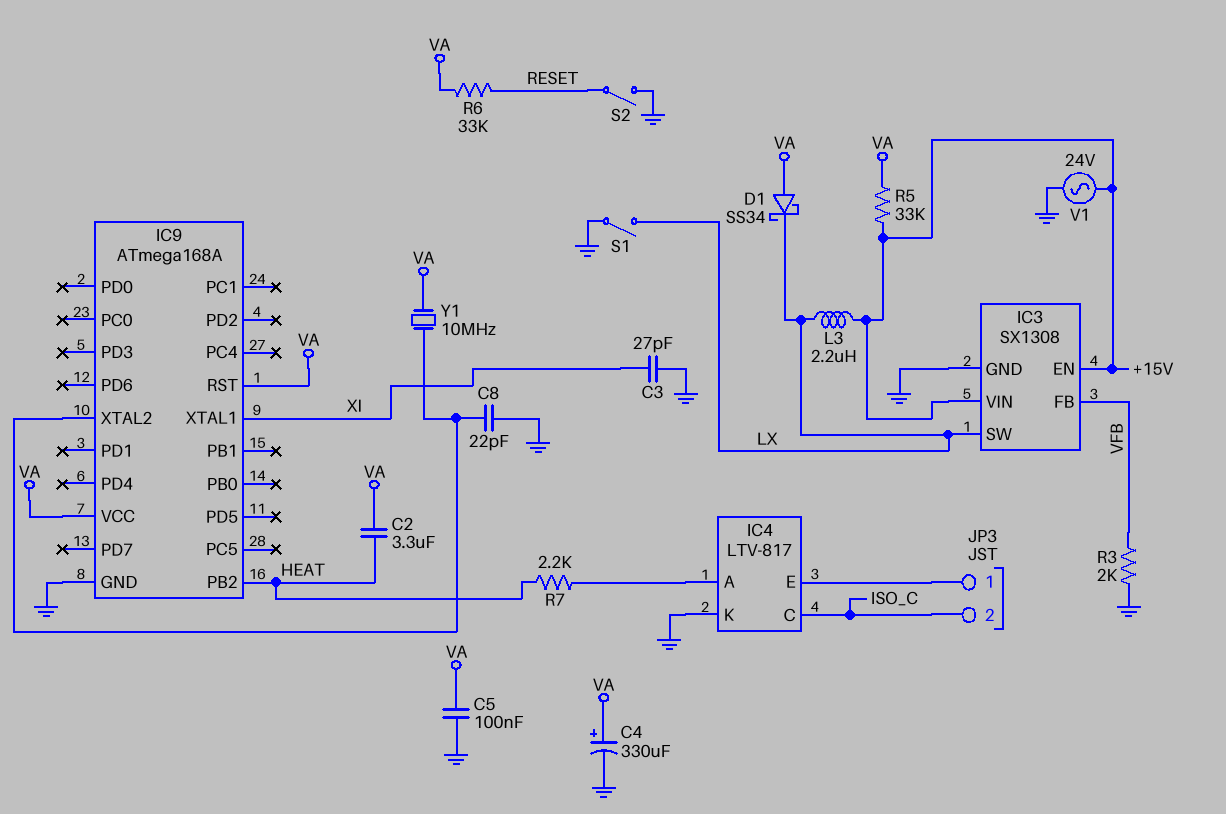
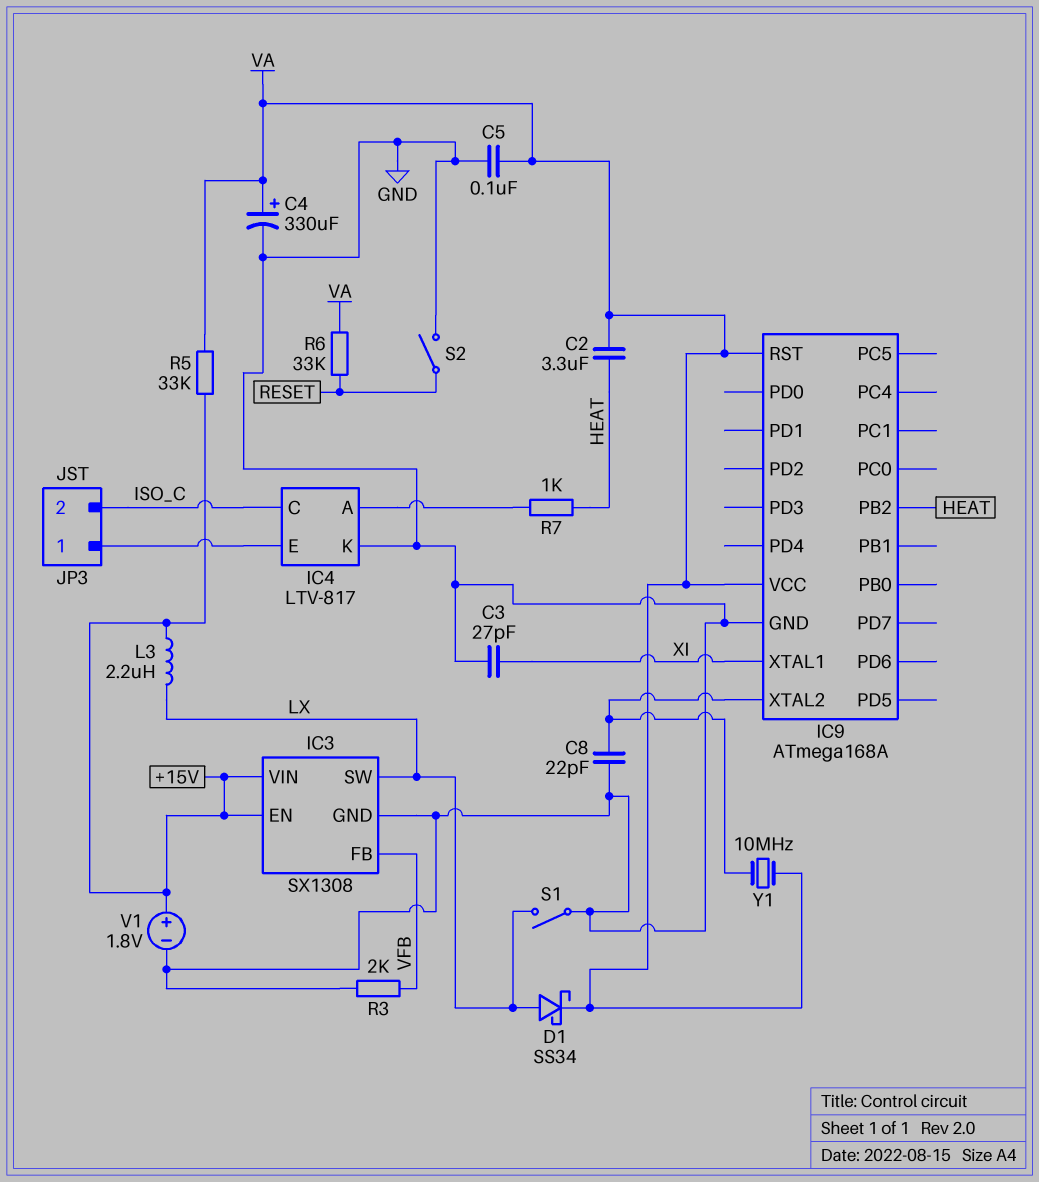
D1: schottky SS34 (A VA, K LX) -> schottky SS34 (A LX, K VA)
R7: 2.2k (HEAT, IC4/A) -> 1k (HEAT, IC4/A)
V1: AC 24V (+15V, GND) -> 1.8V (plus +15V, minus GND)

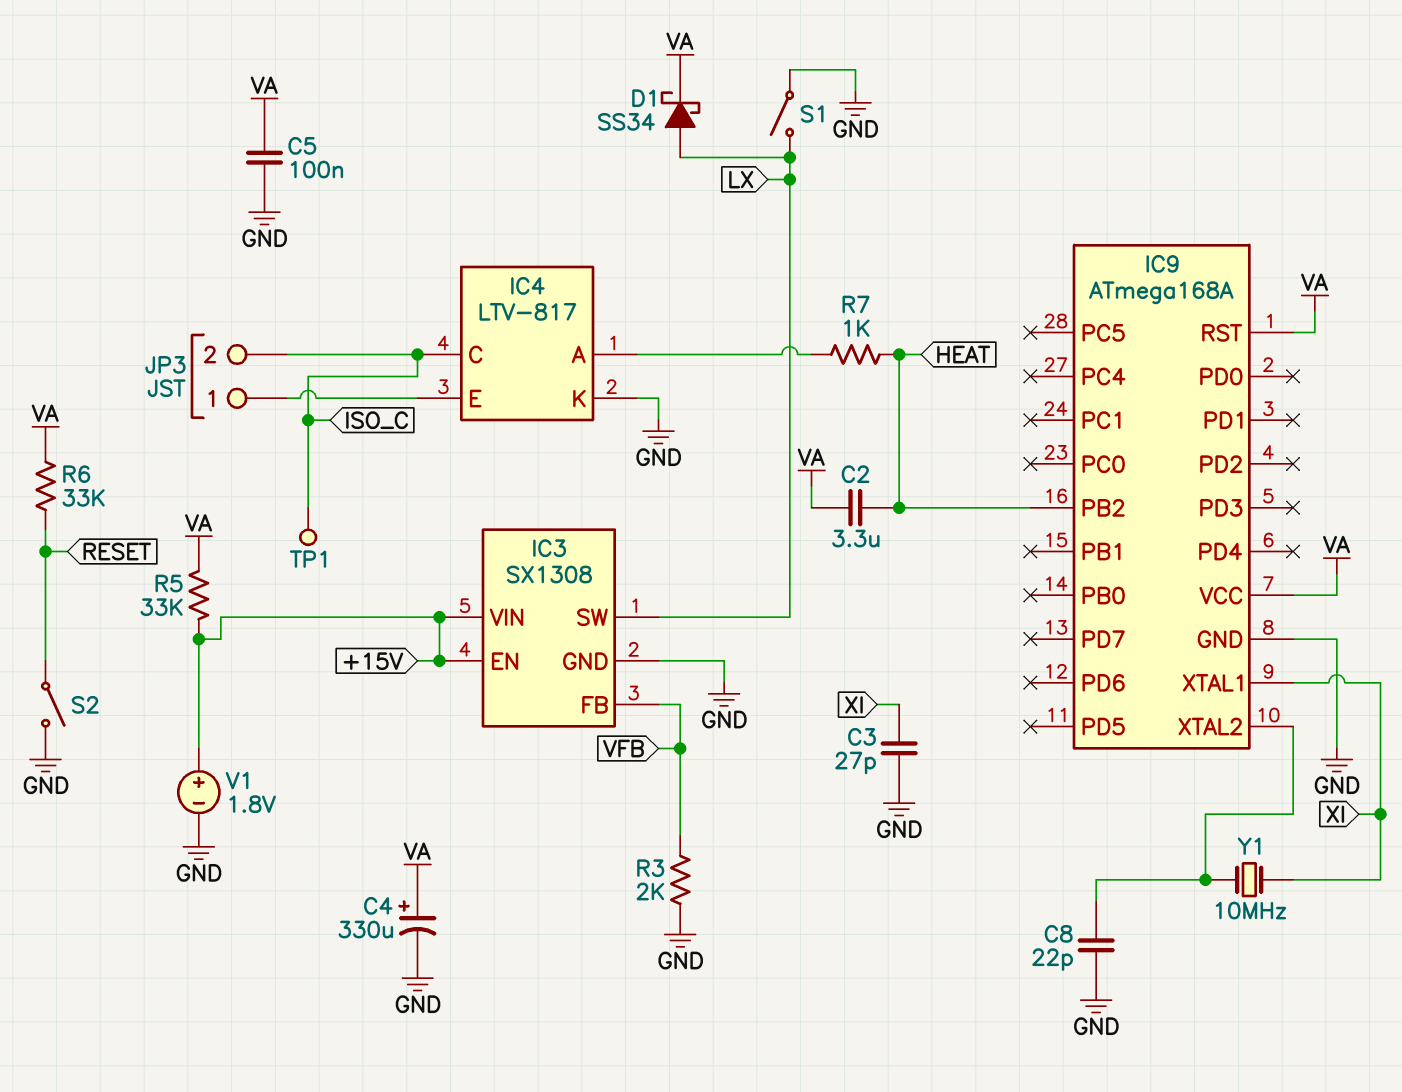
L3: 2.2uH (+15V, LX) -> none
TP1: none -> test point (ISO_C)
Y1: 10MHz (IC9/XTAL2, VA) -> 10MHz (IC9/XTAL2, XI)

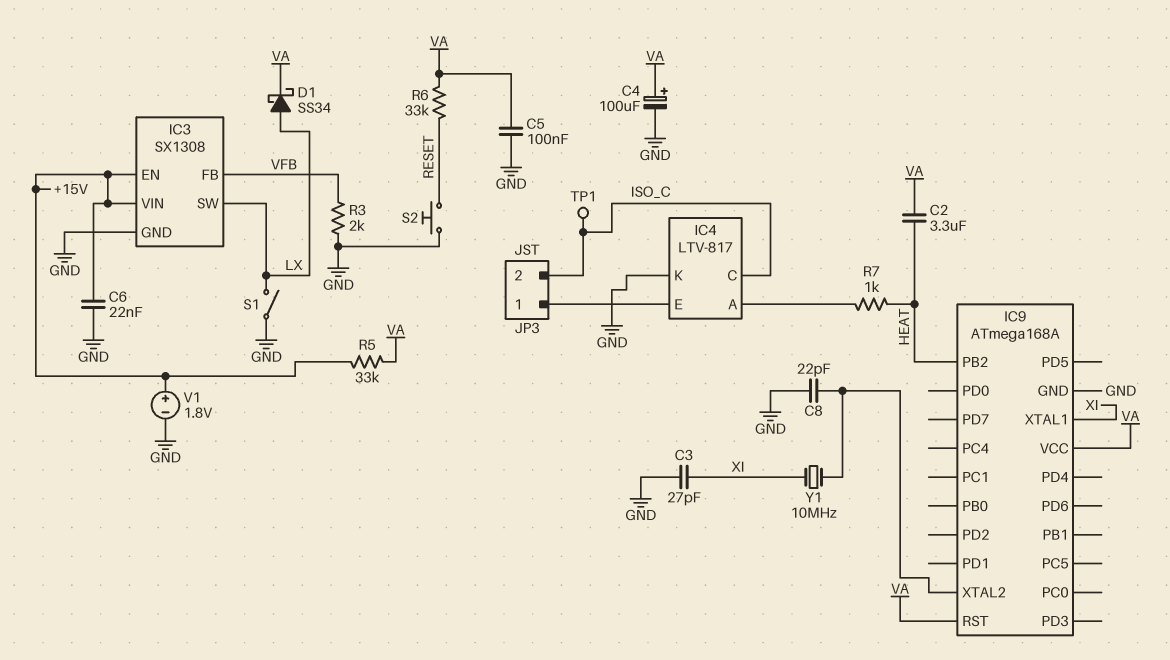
C4: 330uF (plus VA, minus GND) -> 100uF (plus VA, minus GND)
C6: none -> 22nF (+15V, GND)
S2: switch (GND, RESET) -> button (GND, RESET)

